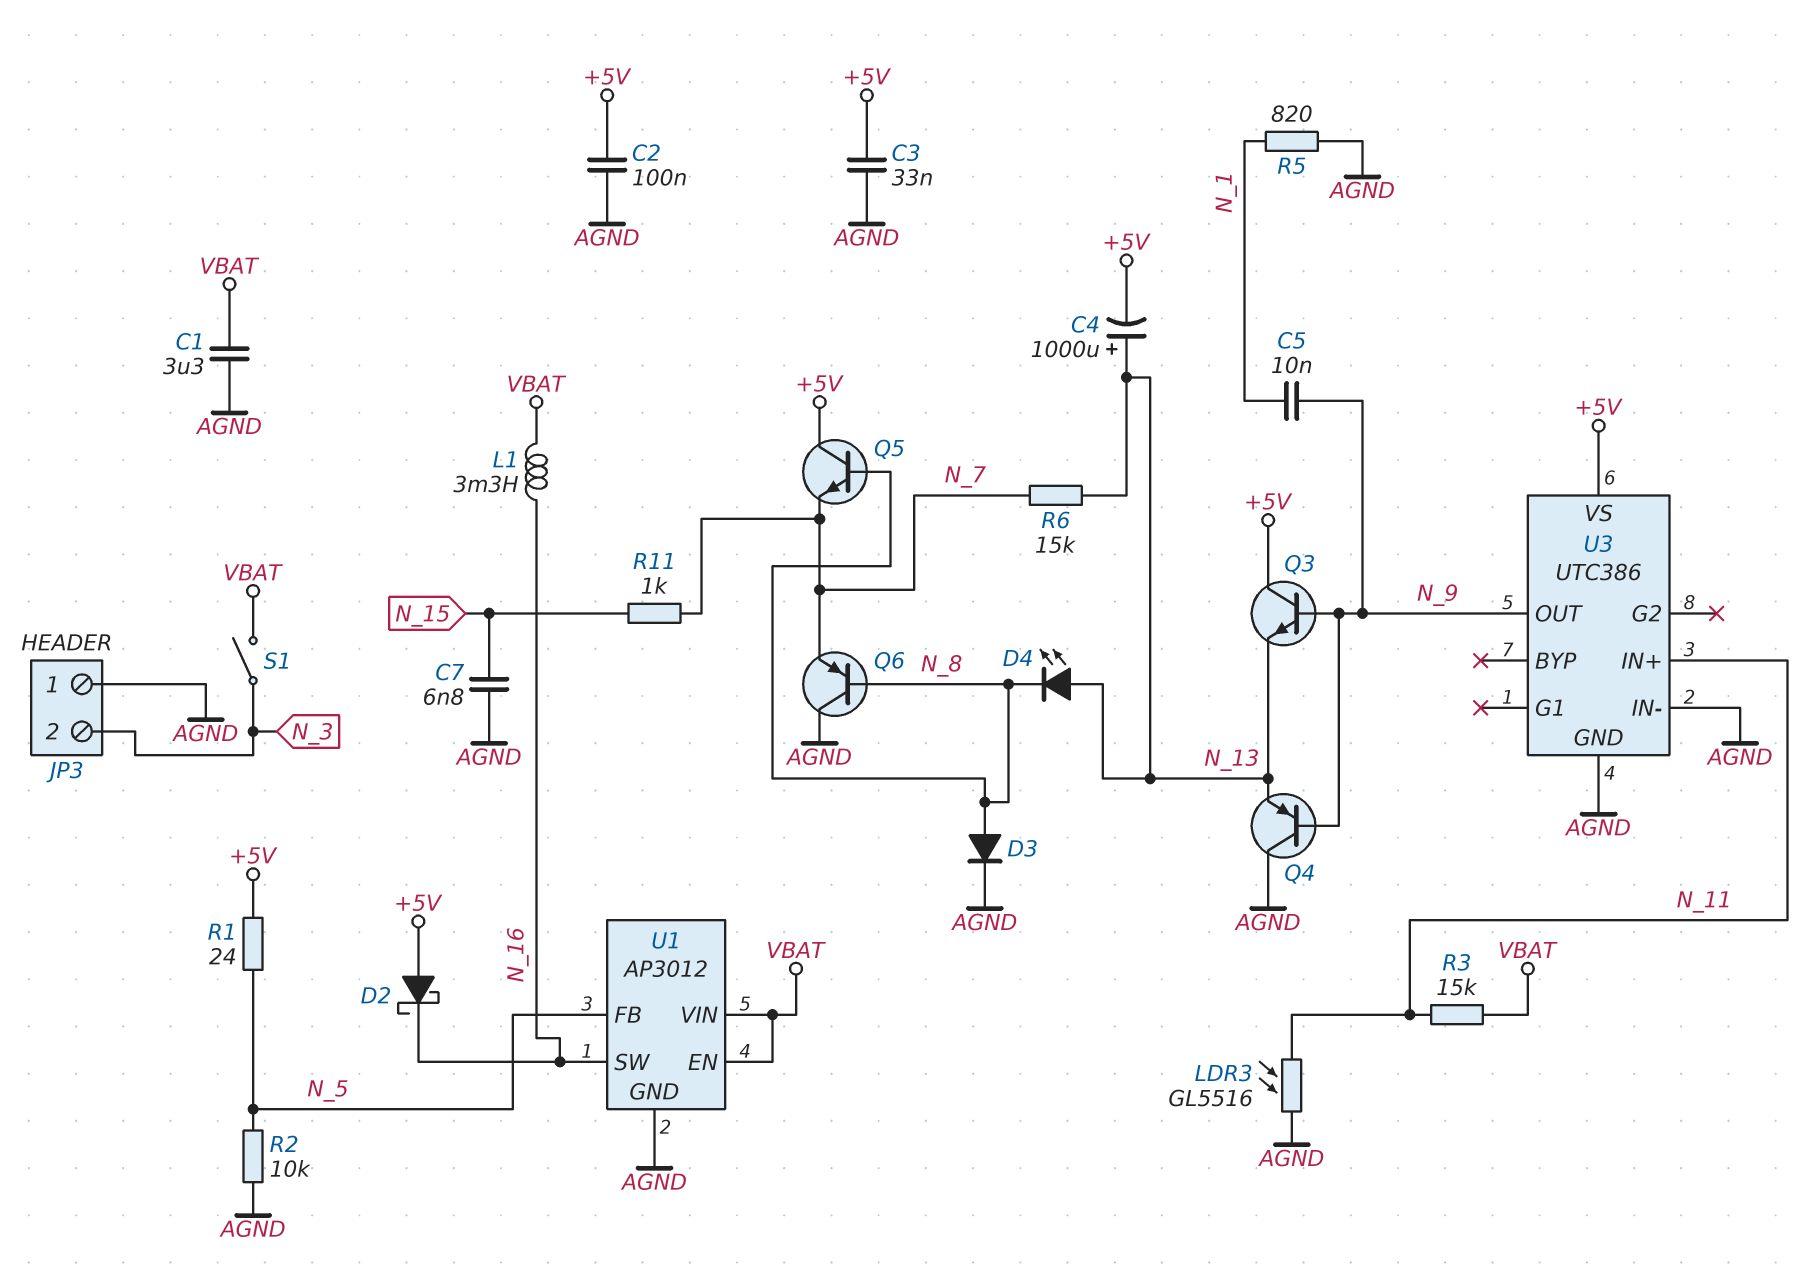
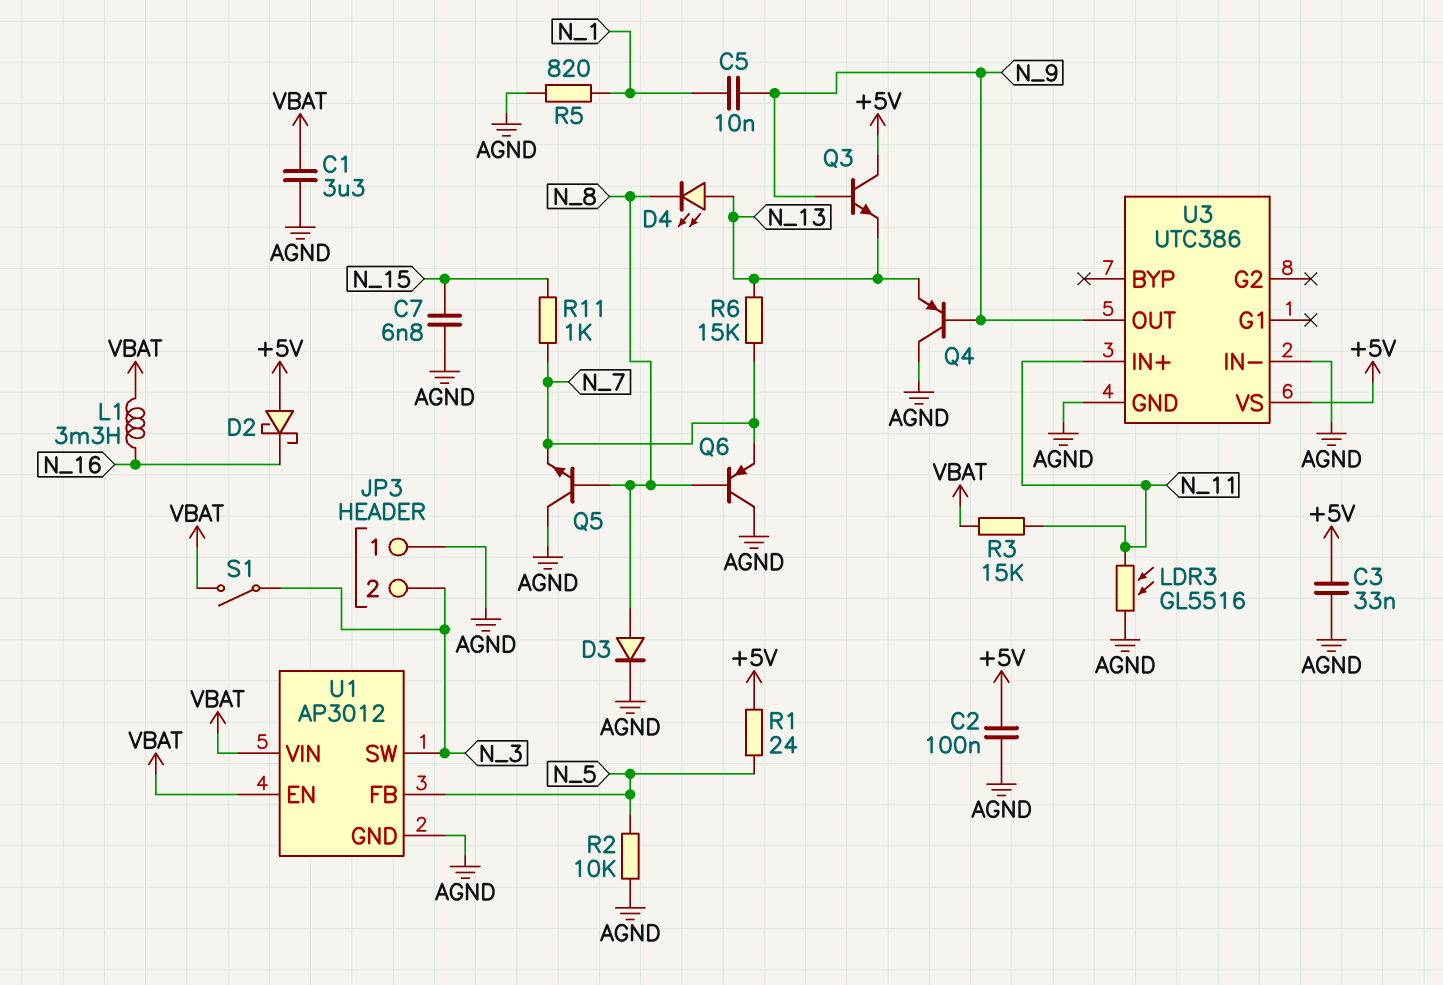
C4: 1000uF (plus N_13, minus +5V) -> none
Q5: NPN (B N_8, C +5V, E N_7) -> NPN (B N_8, C AGND, E N_7)
U1 pin SW: N_16 -> N_3

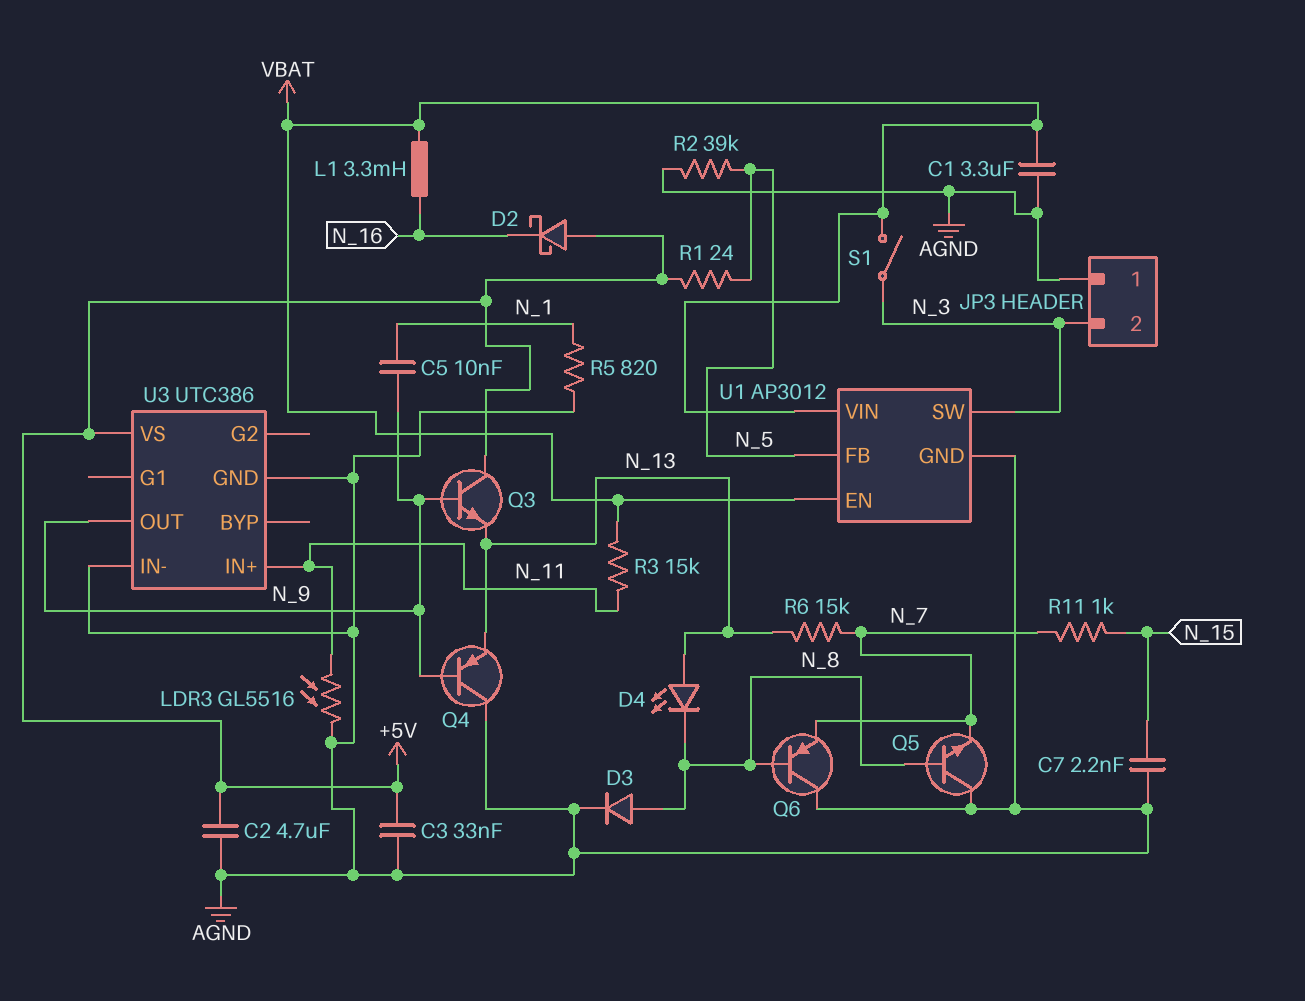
C2: 100nF (+5V, AGND) -> 4.7uF (+5V, AGND)
C7: 6.8nF (AGND, N_15) -> 2.2nF (AGND, N_15)
R2: 10k (AGND, N_5) -> 39k (AGND, N_5)

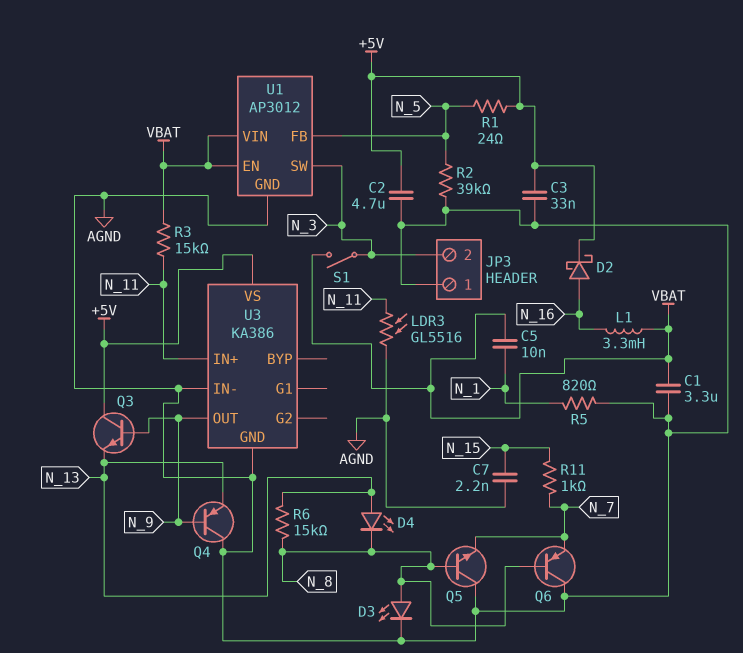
C5: 10nF (N_1, N_9) -> 10nF (N_1, VBAT)
D2: schottky (A +5V, K N_16) -> schottky (A N_16, K +5V)
D3: diode (A N_8, K AGND) -> LED (A N_8, K AGND)
R6: 15k (N_7, N_13) -> 15k (N_8, N_13)
U3: UTC386 -> KA386

